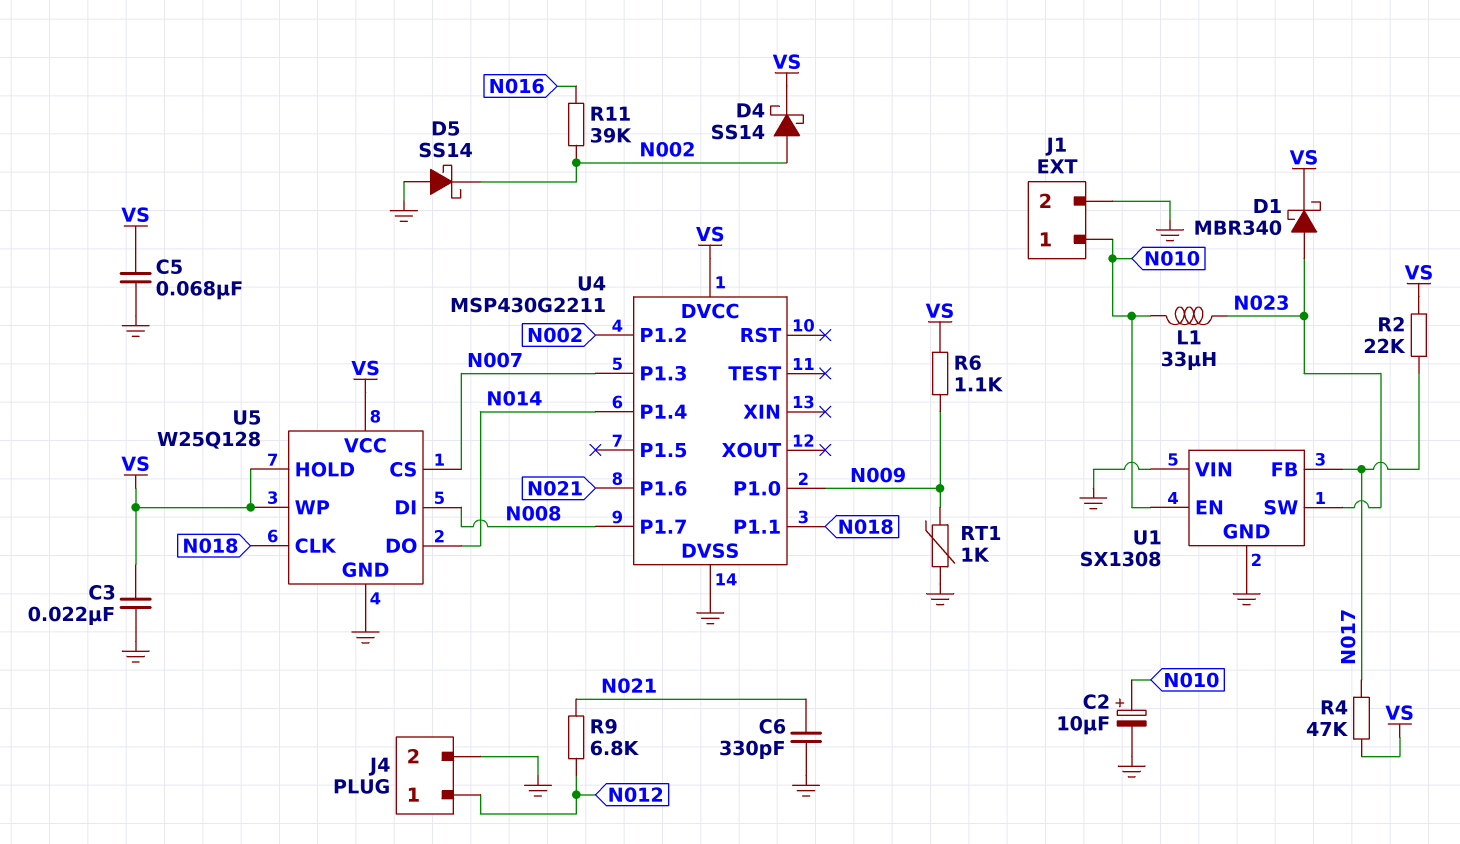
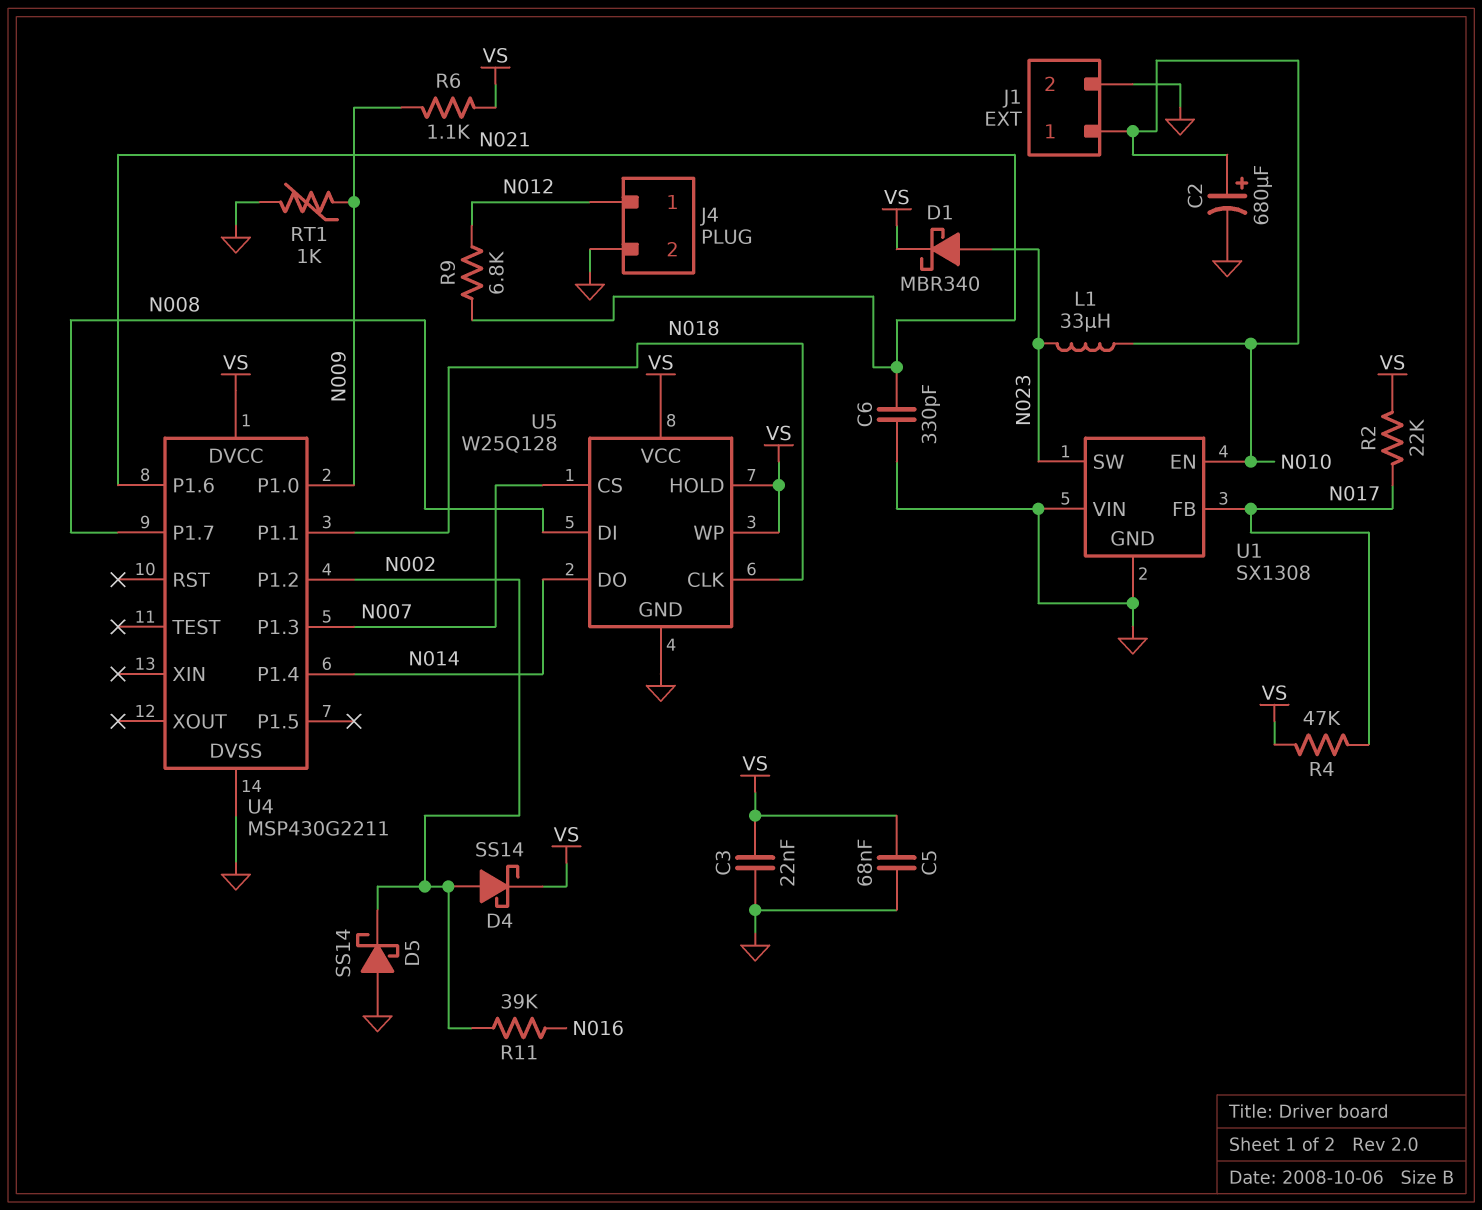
C2: 10uF (plus N010, minus GND) -> 680uF (plus N010, minus GND)

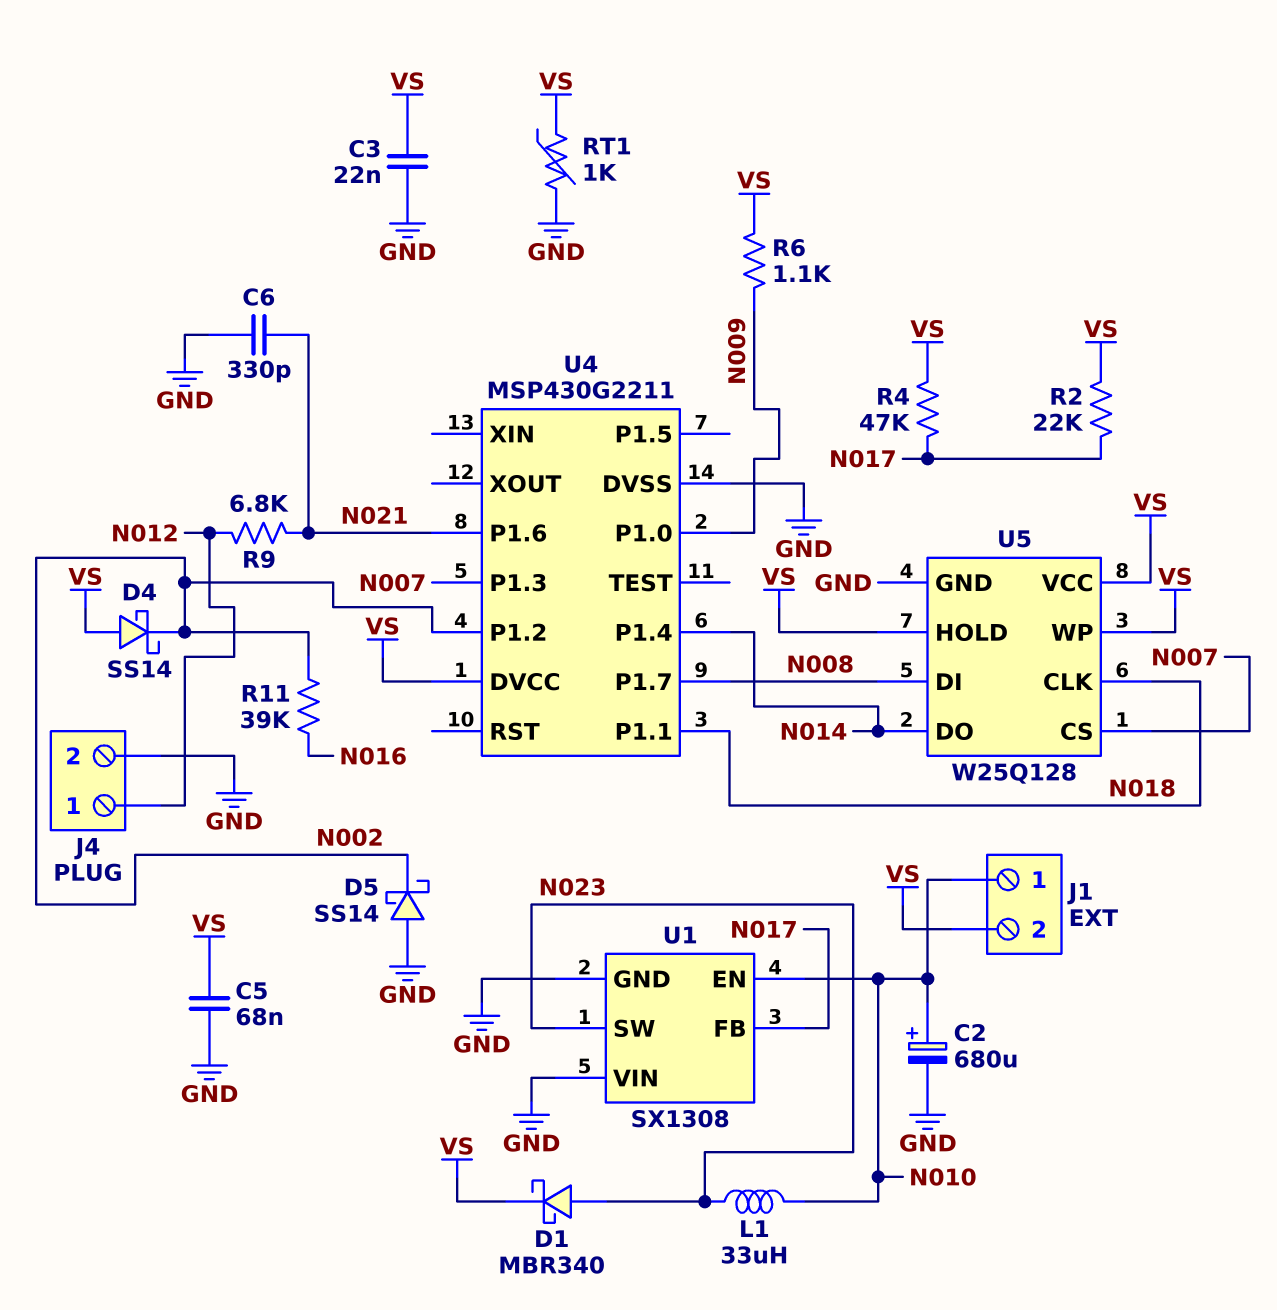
D4: schottky SS14 (A N002, K VS) -> schottky SS14 (A VS, K N002)
J1 pin 2: GND -> VS
RT1: 1k (GND, N009) -> 1k (GND, VS)

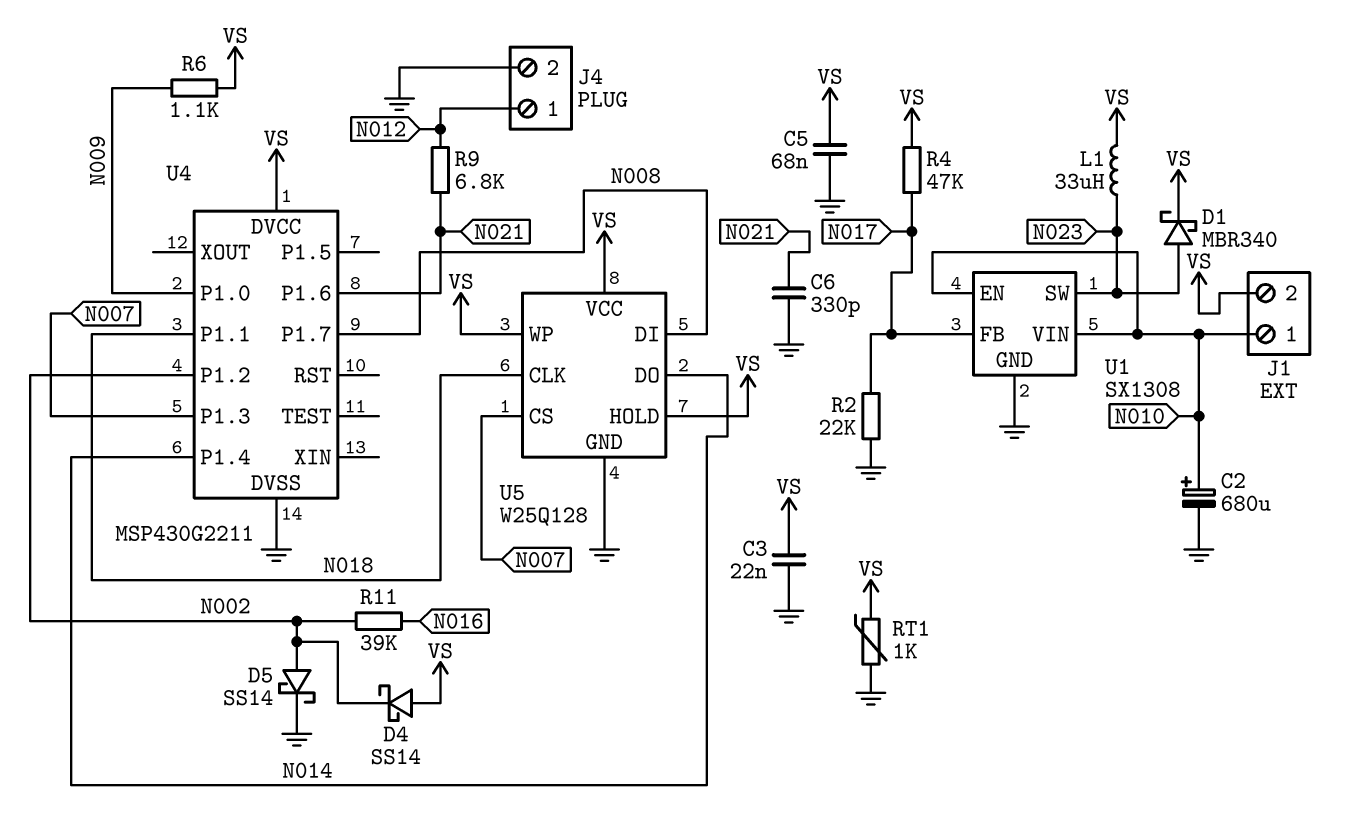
D5: schottky SS14 (A GND, K N002) -> schottky SS14 (A N002, K GND)
L1: 33uH (N010, N023) -> 33uH (N023, VS)
R2: 22k (N017, VS) -> 22k (GND, N017)
U1 pin VIN: GND -> N010

